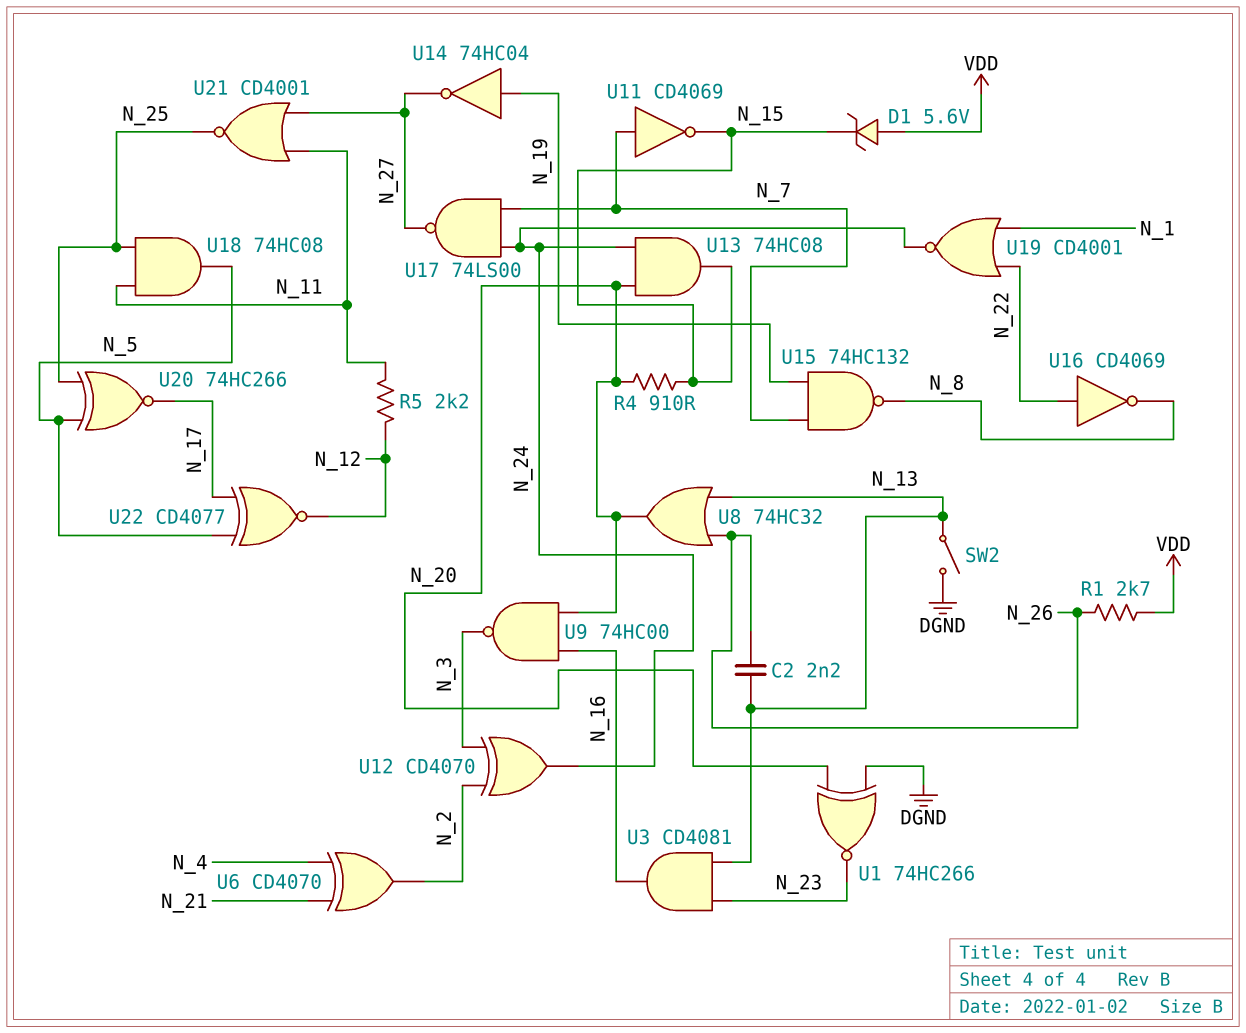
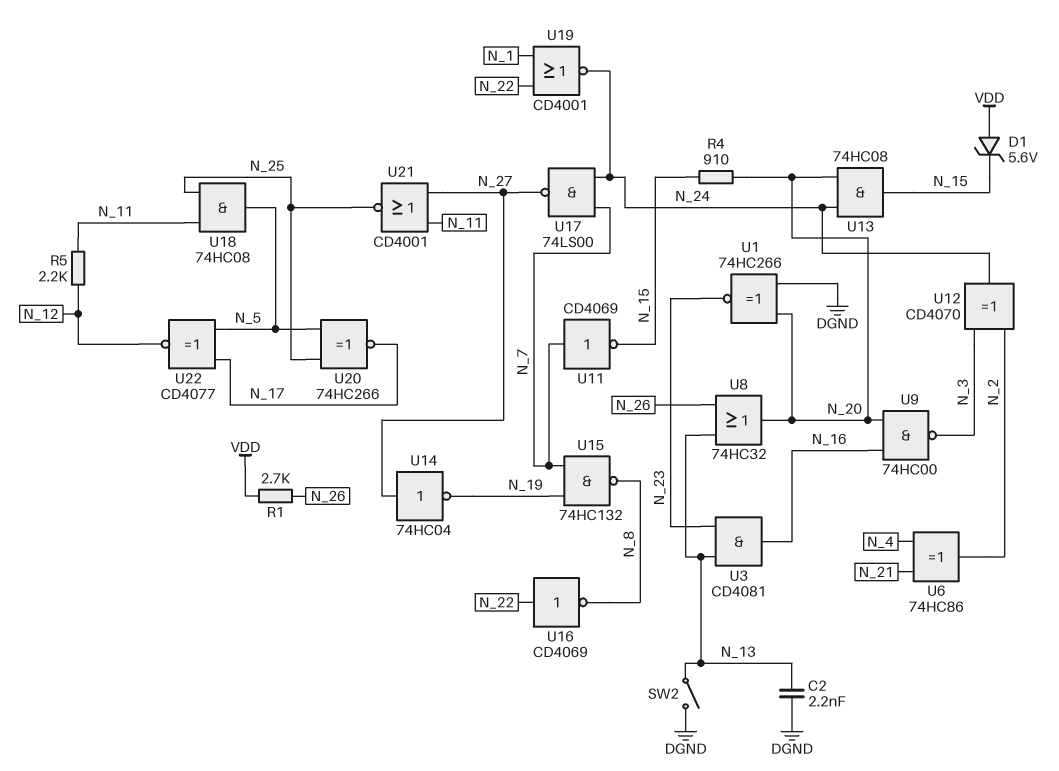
C2: 2.2nF (N_13, N_26) -> 2.2nF (DGND, N_13)
U6: XOR CD4070 (in N_4, in N_21, out N_2) -> XOR 74HC86 (in N_4, in N_21, out N_2)
U14: NOT 74HC04 (in N_19, out N_27) -> NOT 74HC04 (in N_27, out N_19)

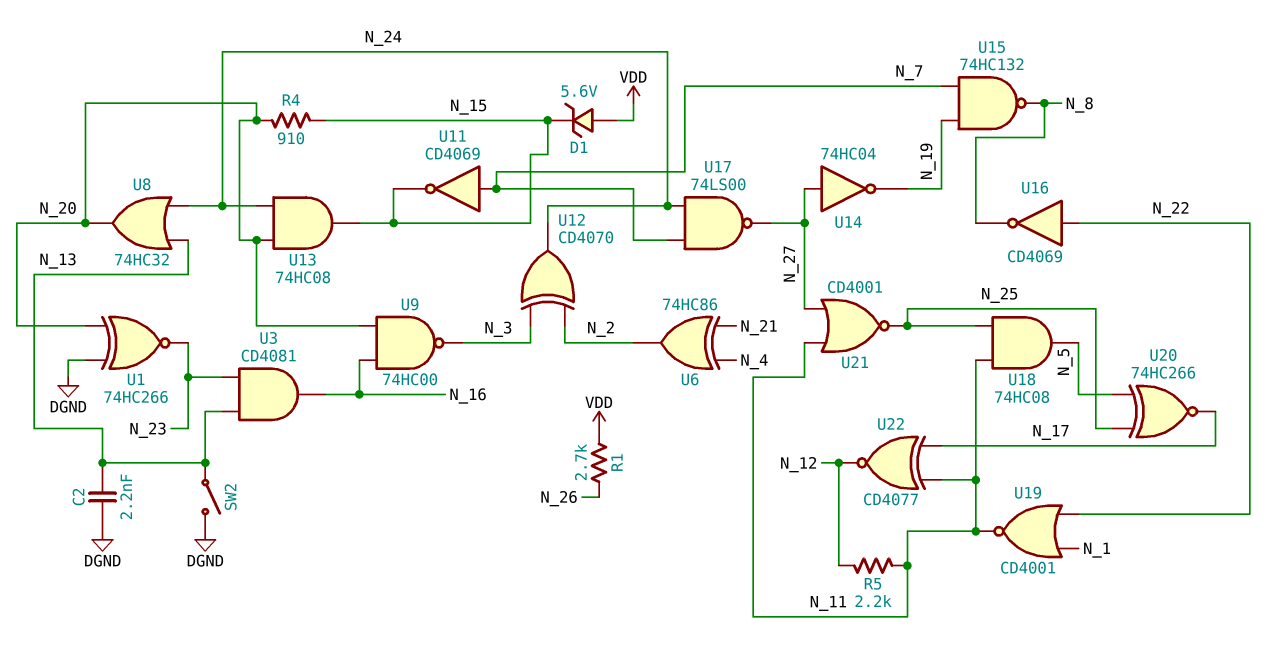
U8: OR 74HC32 (in N_13, in N_26, out N_20) -> OR 74HC32 (in N_13, in N_24, out N_20)
U19: NOR CD4001 (in N_1, in N_22, out N_24) -> NOR CD4001 (in N_1, in N_22, out N_11)
U22: XNOR CD4077 (in N_5, in N_17, out N_12) -> XNOR CD4077 (in N_11, in N_17, out N_12)

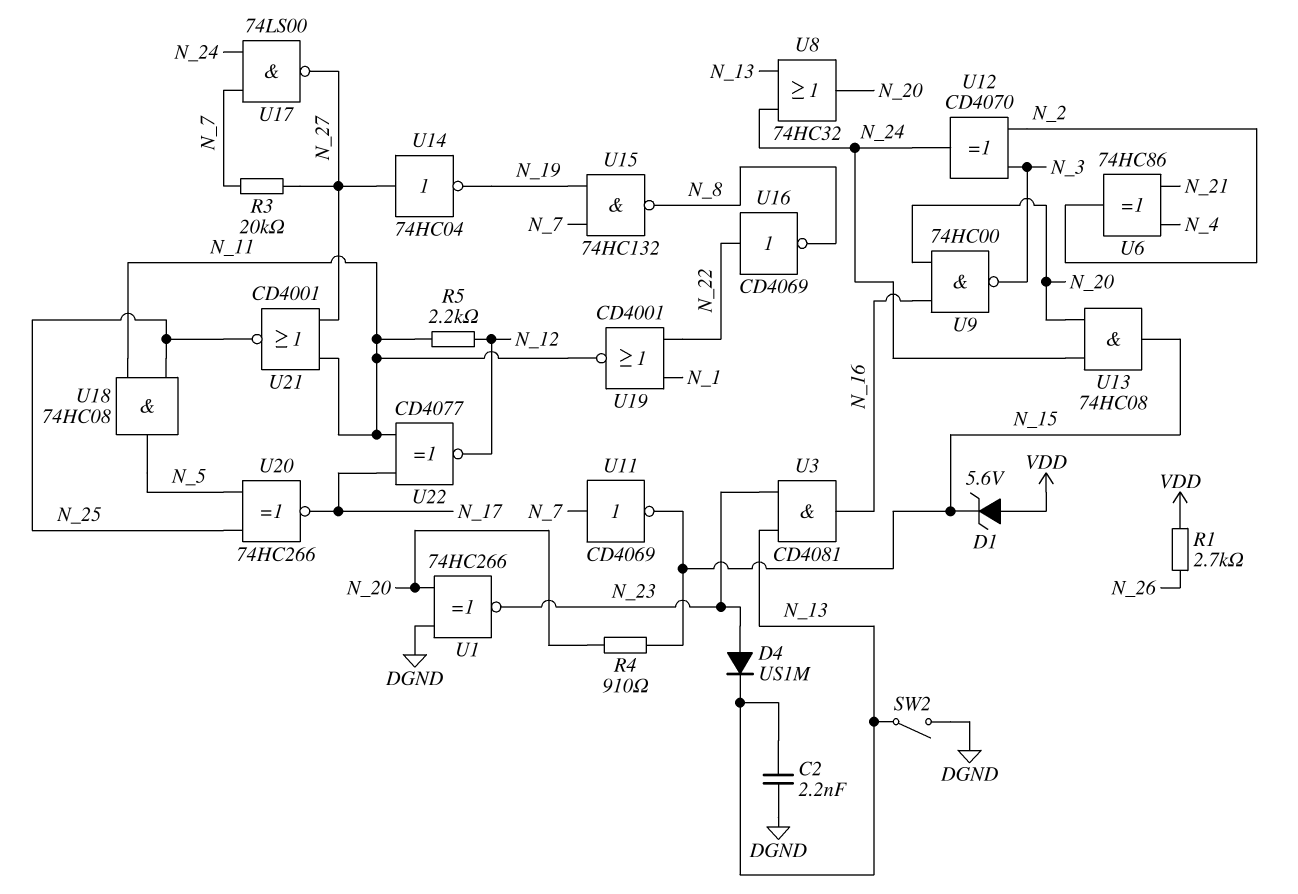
D4: none -> diode US1M (A N_23, K N_13)
R3: none -> 20k (N_7, N_27)

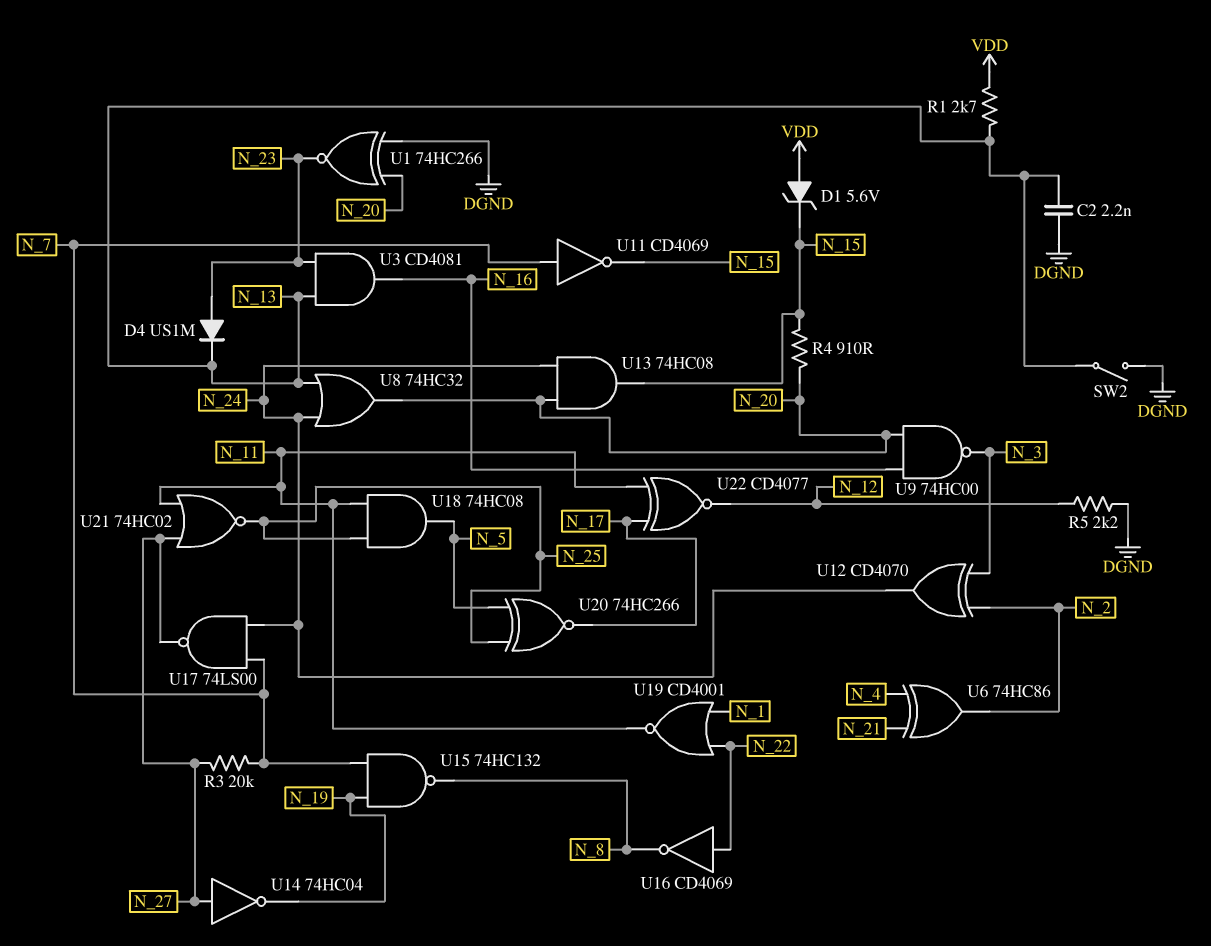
R1: 2.7k (N_26, VDD) -> 2.7k (N_13, VDD)
R5: 2.2k (N_11, N_12) -> 2.2k (DGND, N_12)
U21: NOR CD4001 (in N_11, in N_27, out N_25) -> NOR 74HC02 (in N_11, in N_27, out N_25)

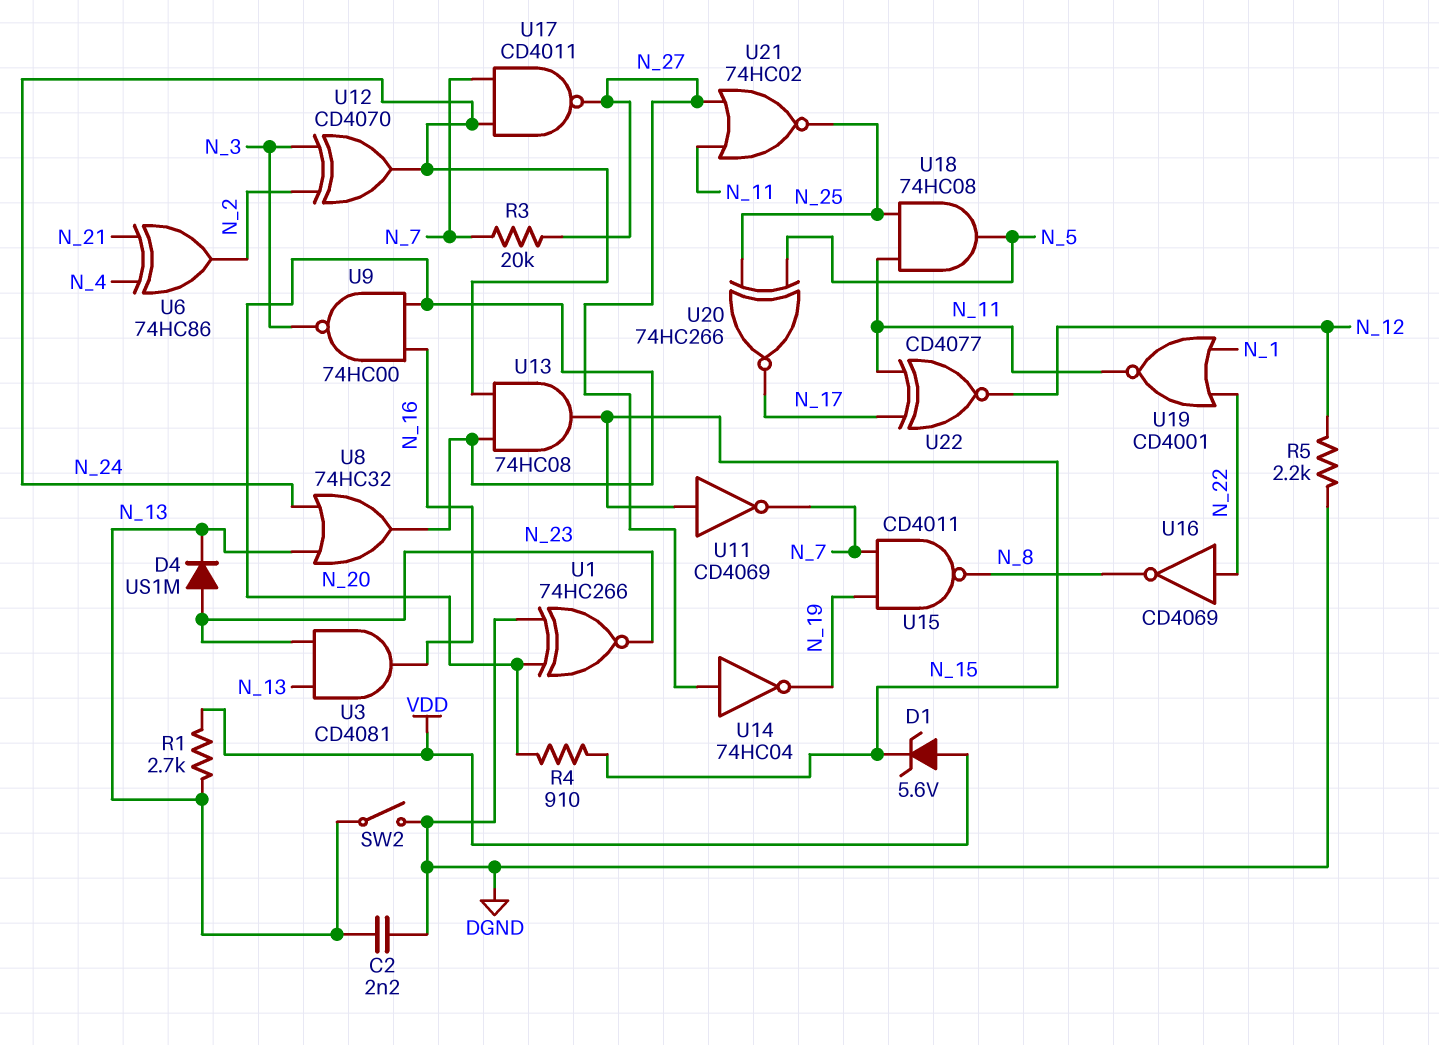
U11: NOT CD4069 (in N_7, out N_15) -> NOT CD4069 (in N_15, out N_7)
U15: NAND 74HC132 (in N_7, in N_19, out N_8) -> NAND CD4011 (in N_7, in N_19, out N_8)
U17: NAND 74LS00 (in N_7, in N_24, out N_27) -> NAND CD4011 (in N_7, in N_24, out N_27)

